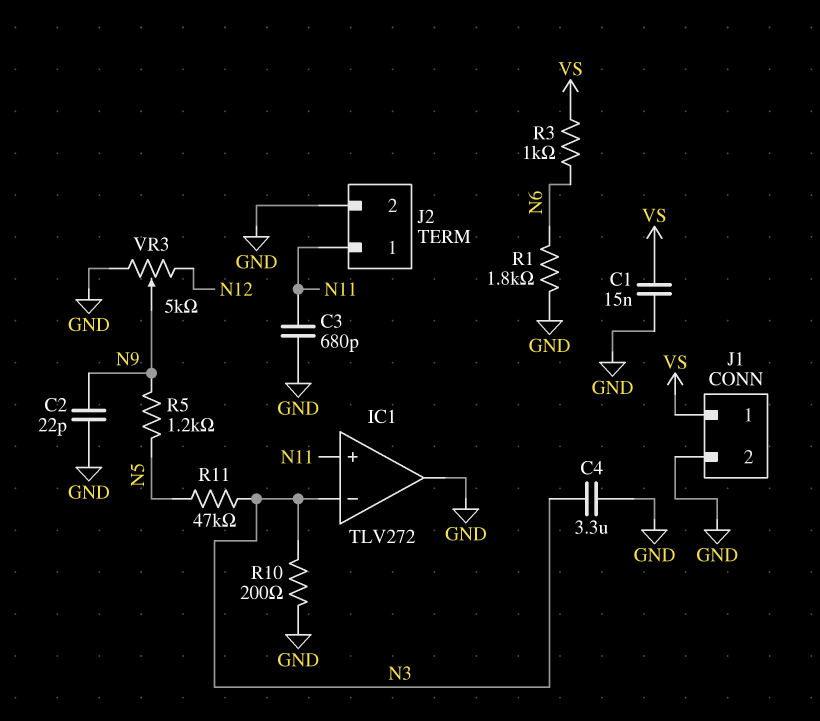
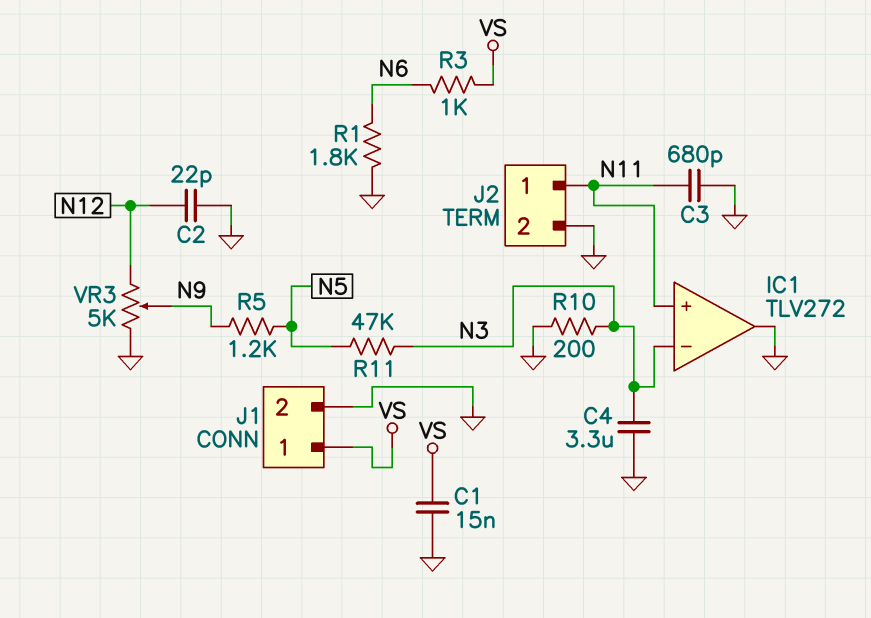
C2: 22pF (GND, N9) -> 22pF (GND, N12)

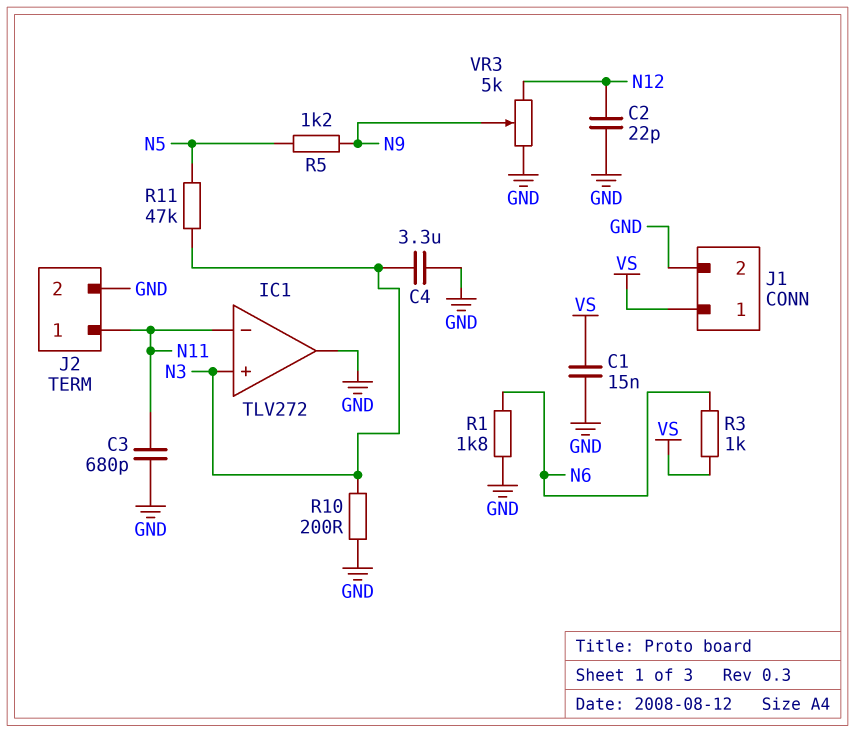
IC1 pin in+: N11 -> N3
IC1 pin in-: N3 -> N11

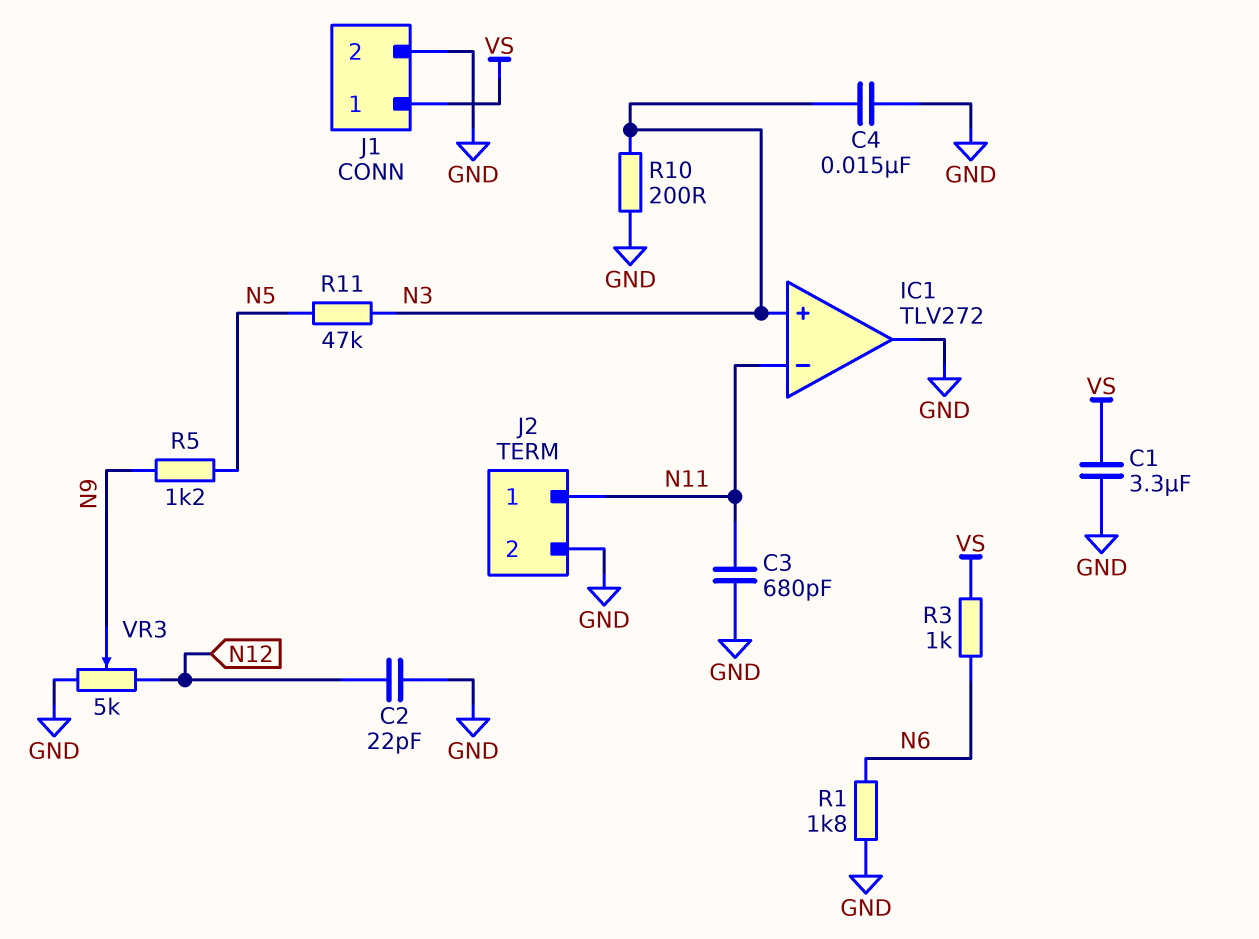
C1: 15nF (GND, VS) -> 3.3uF (GND, VS)
C4: 3.3uF (GND, N3) -> 15nF (GND, N3)

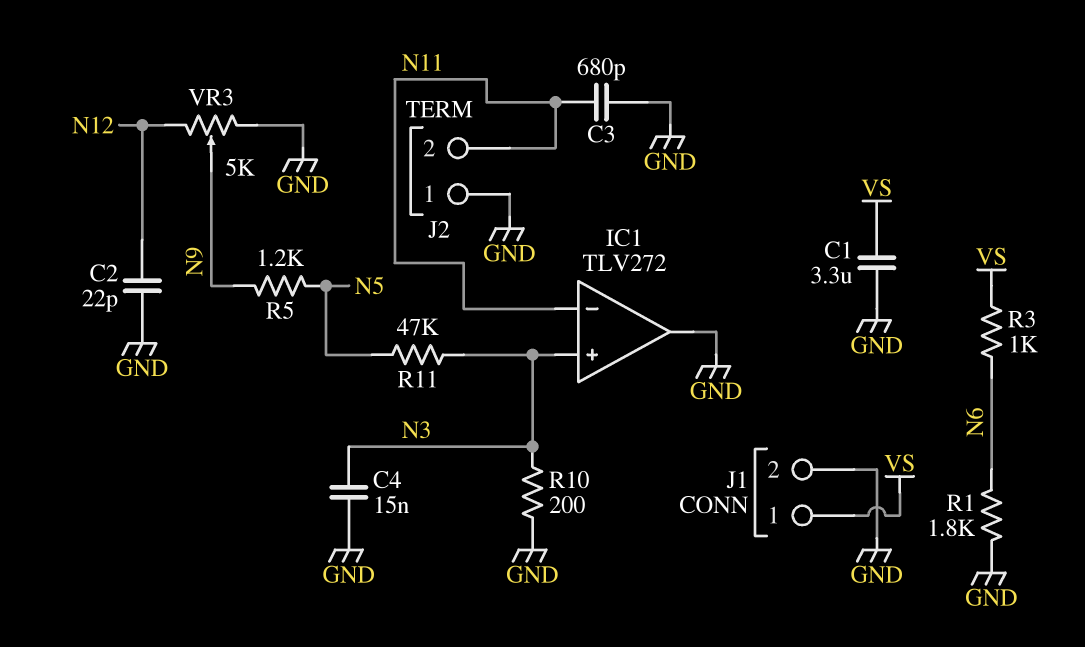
J2 pin 1: N11 -> GND
J2 pin 2: GND -> N11

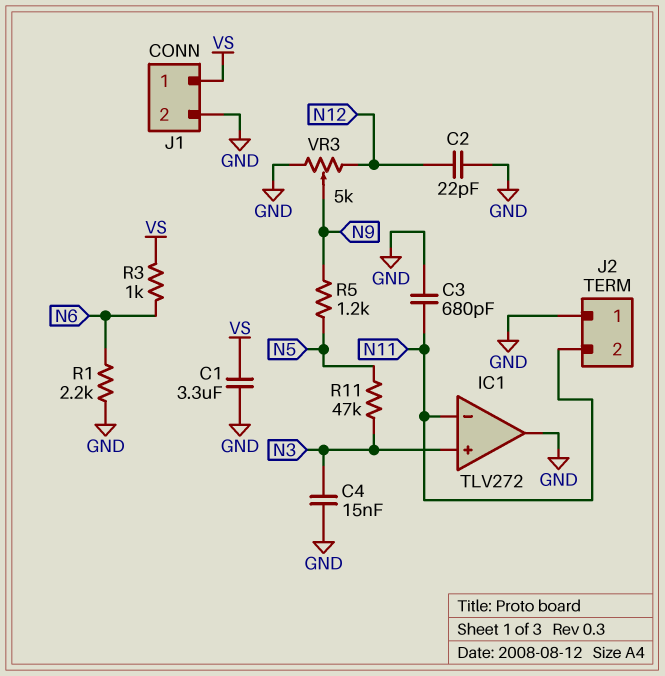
R1: 1.8k (GND, N6) -> 2.2k (GND, N6)
R10: 200 (GND, N3) -> none

